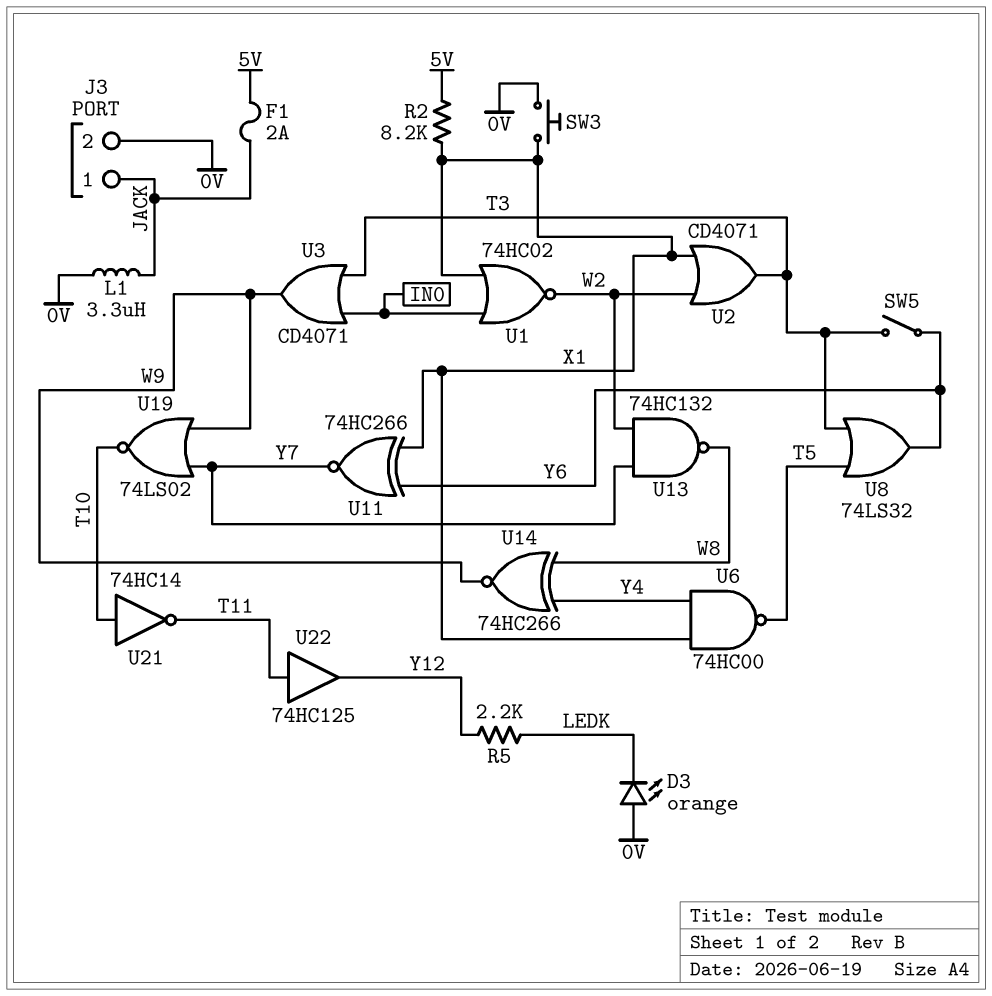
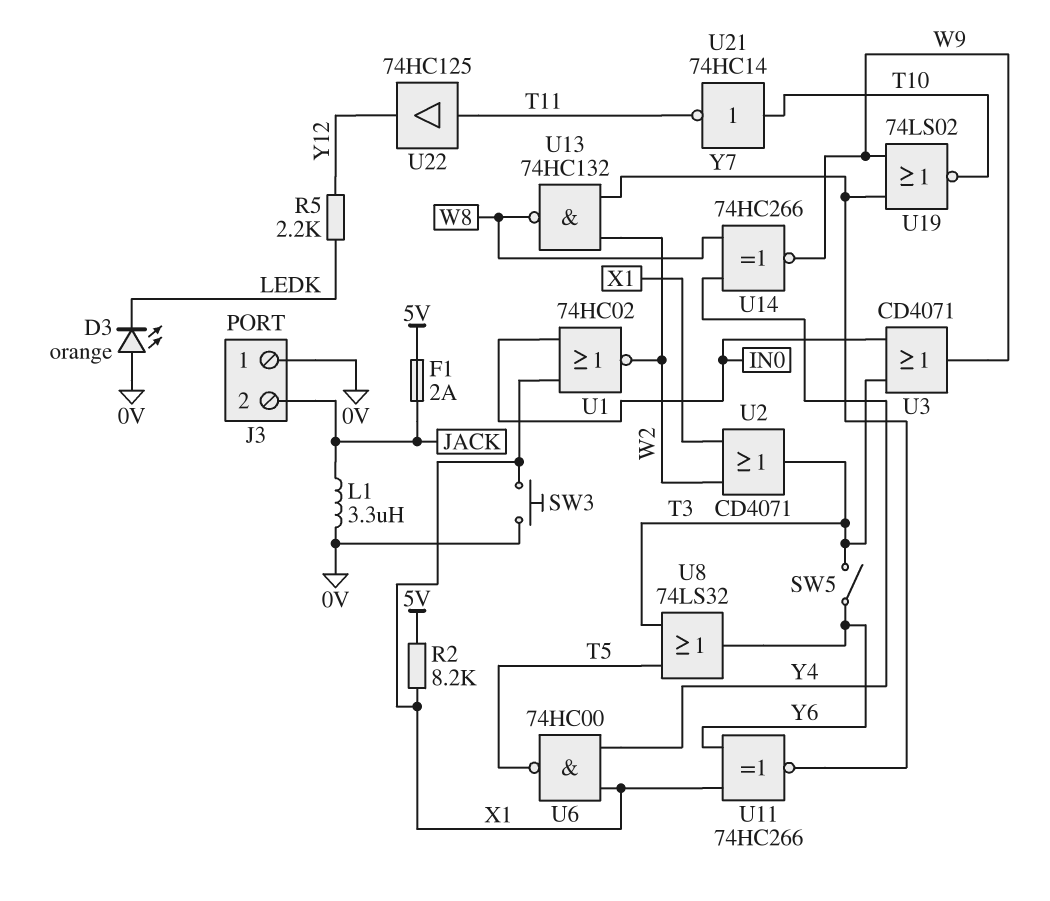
J3 pin 1: JACK -> 0V
J3 pin 2: 0V -> JACK

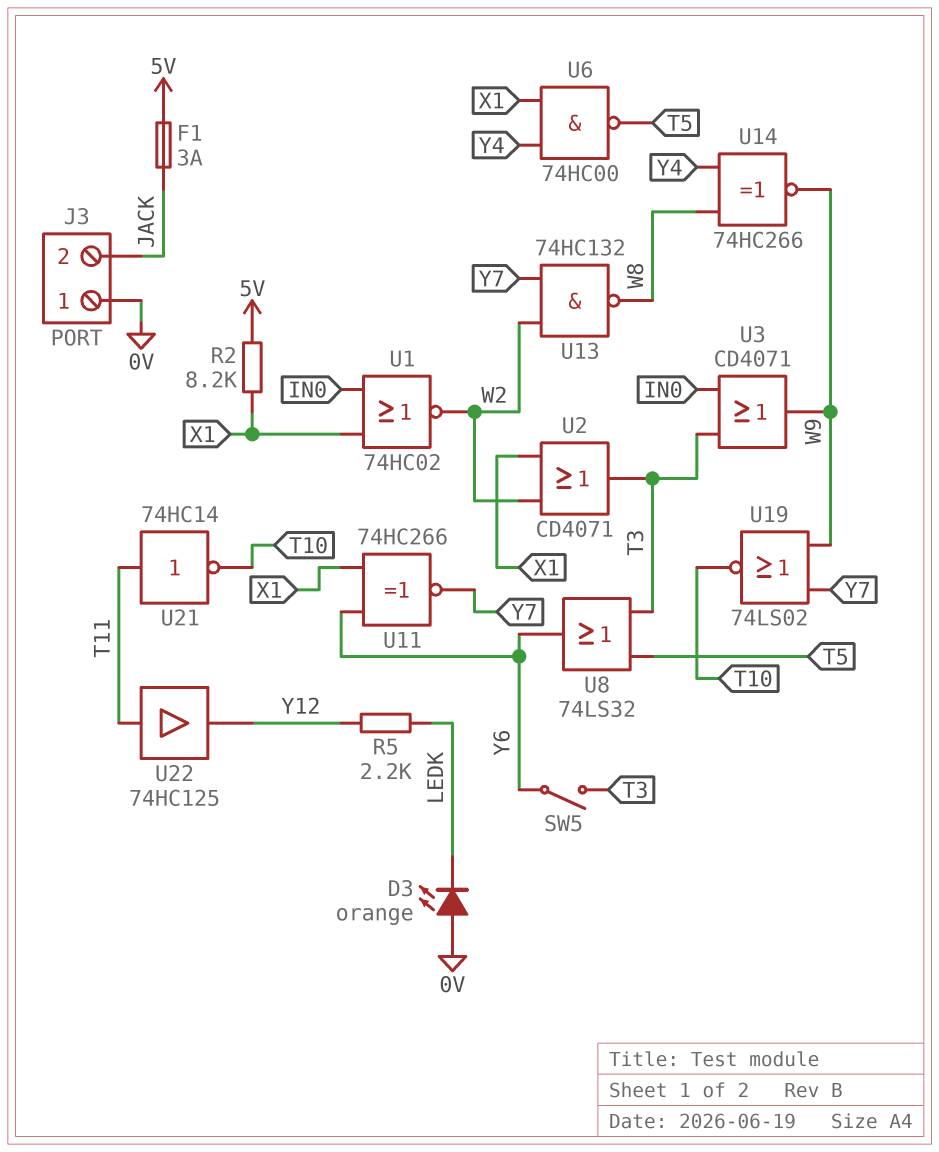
F1: 2A (5V, JACK) -> 3A (5V, JACK)
L1: 3.3uH (0V, JACK) -> none
SW3: button (0V, X1) -> none
U21: NOT 74HC14 (in T10, out T11) -> NOT 74HC14 (in T11, out T10)

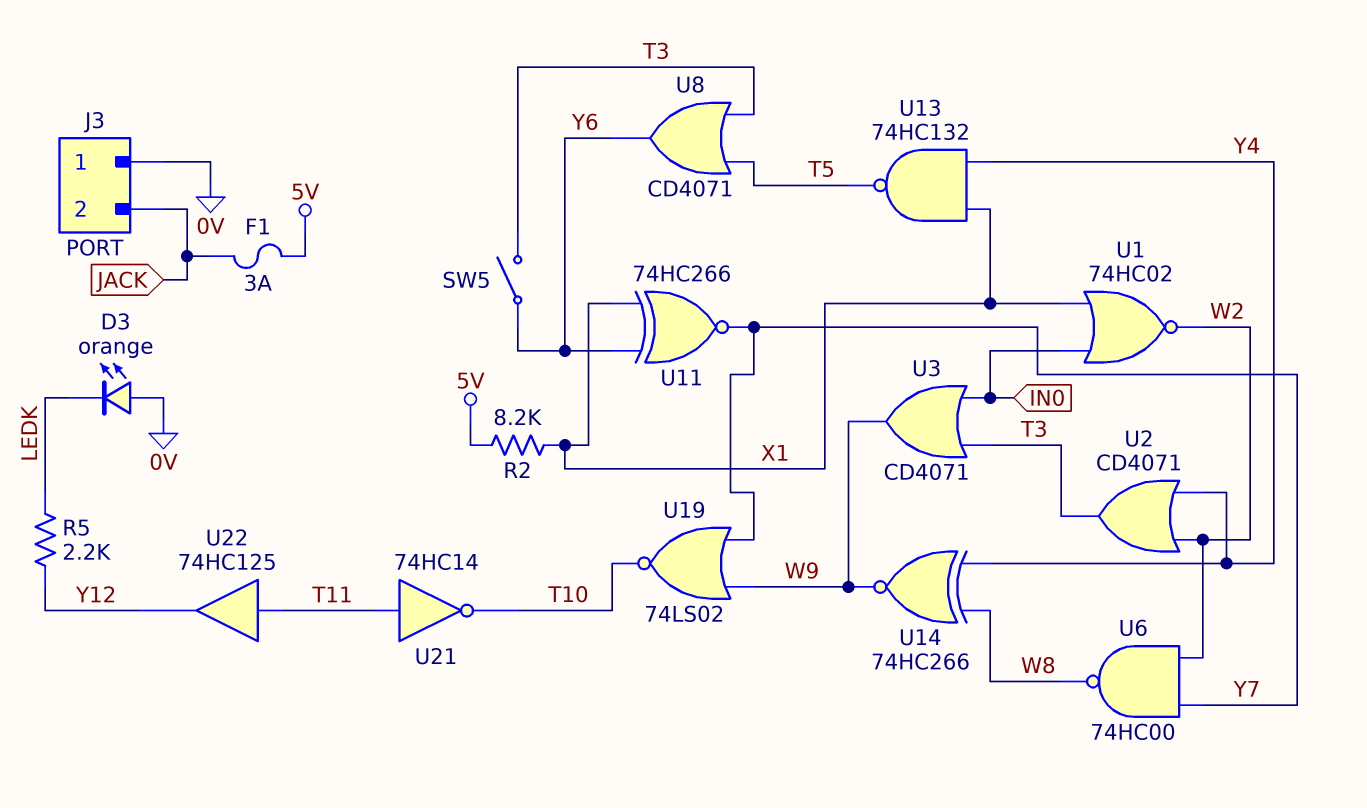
U2: OR CD4071 (in W2, in X1, out T3) -> OR CD4071 (in W2, in Y4, out T3)
U6: NAND 74HC00 (in X1, in Y4, out T5) -> NAND 74HC00 (in W2, in Y7, out W8)
U8: OR 74LS32 (in T3, in T5, out Y6) -> OR CD4071 (in T3, in T5, out Y6)
U13: NAND 74HC132 (in W2, in Y7, out W8) -> NAND 74HC132 (in X1, in Y4, out T5)

